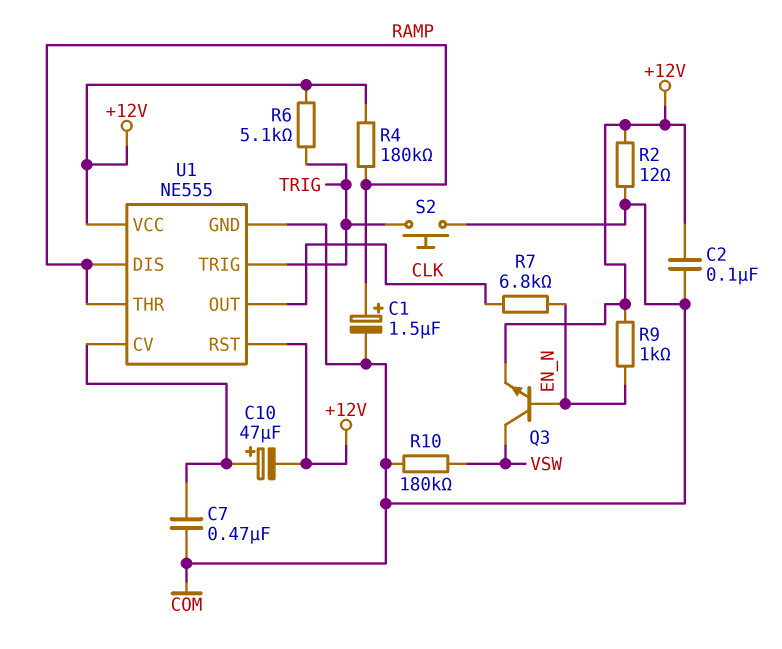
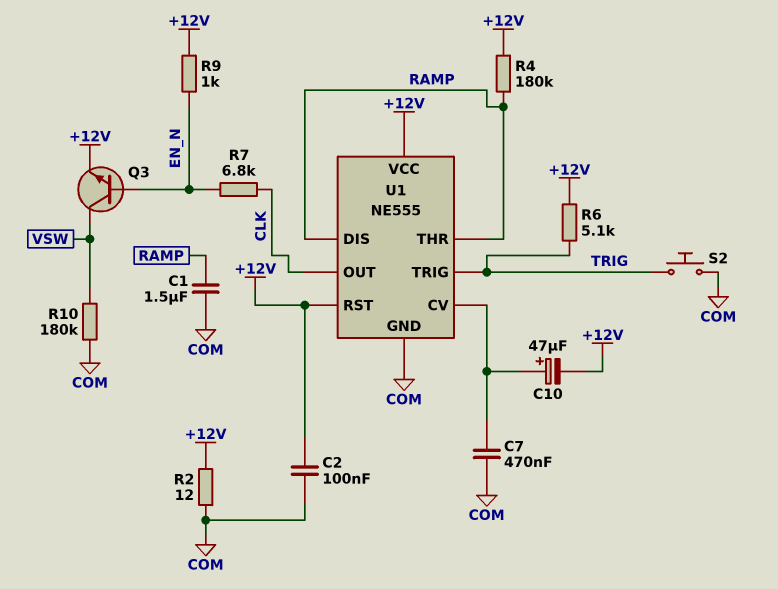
C1: 1.5uF (plus RAMP, minus COM) -> 1.5uF (COM, RAMP)

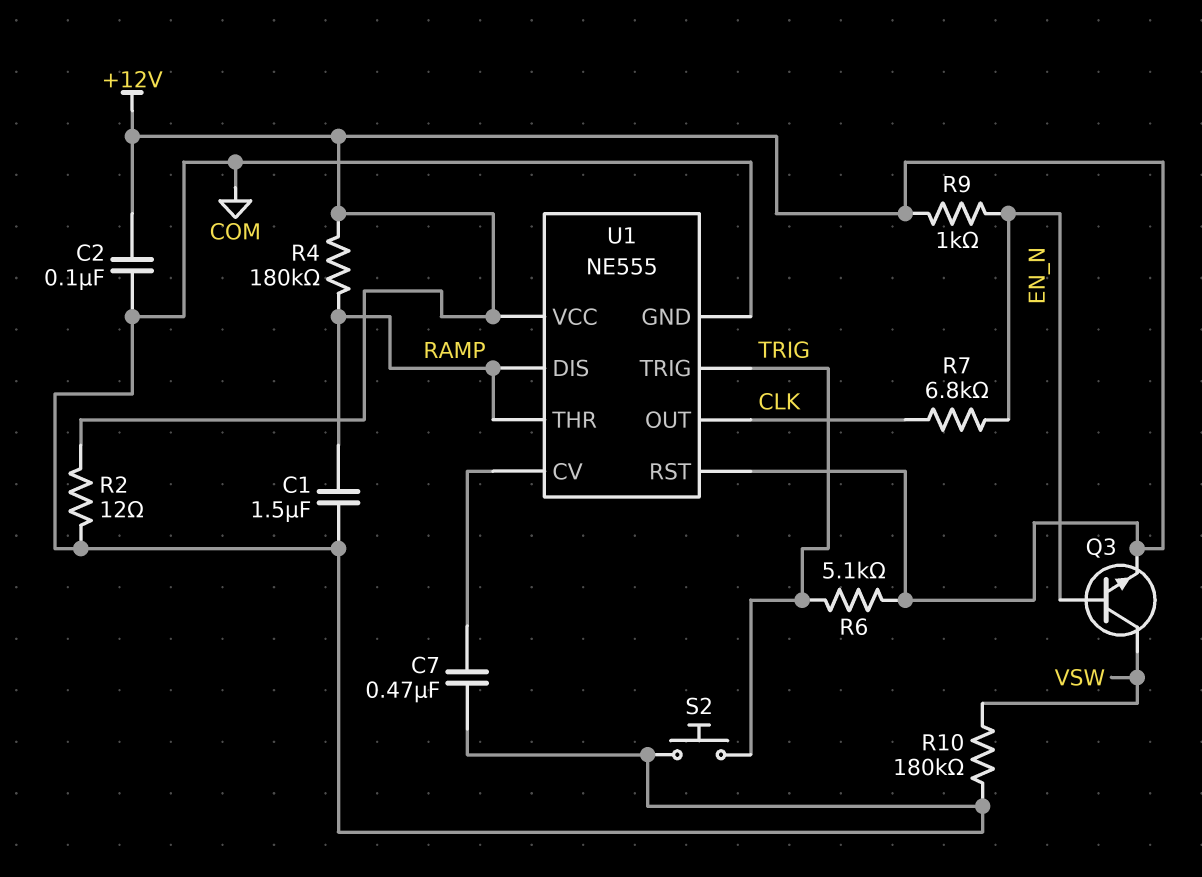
C10: 47uF (plus U1/CV, minus +12V) -> none

